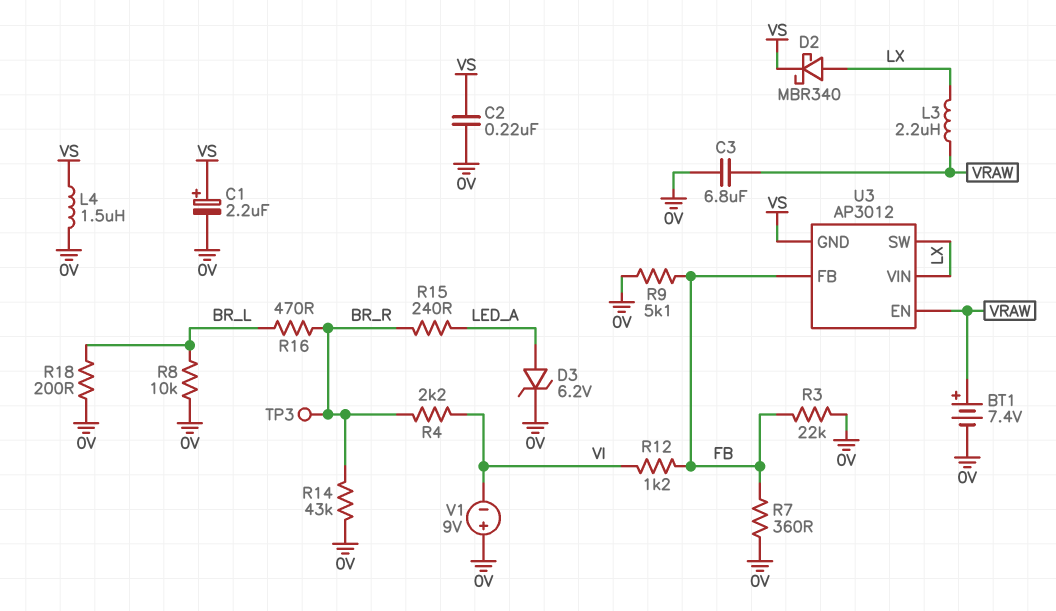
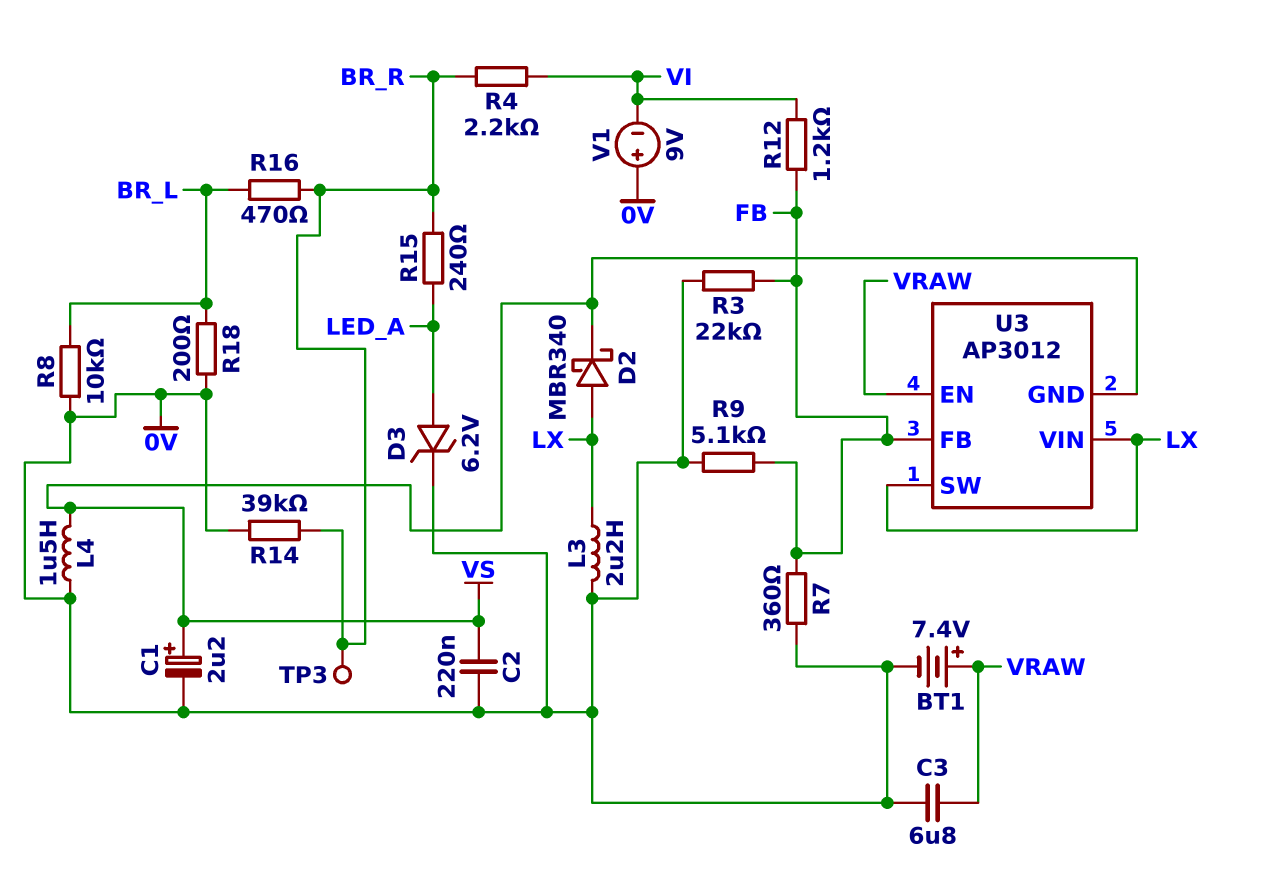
L3: 2.2uH (LX, VRAW) -> 2.2uH (0V, LX)
R14: 43k (0V, BR_R) -> 39k (0V, BR_R)

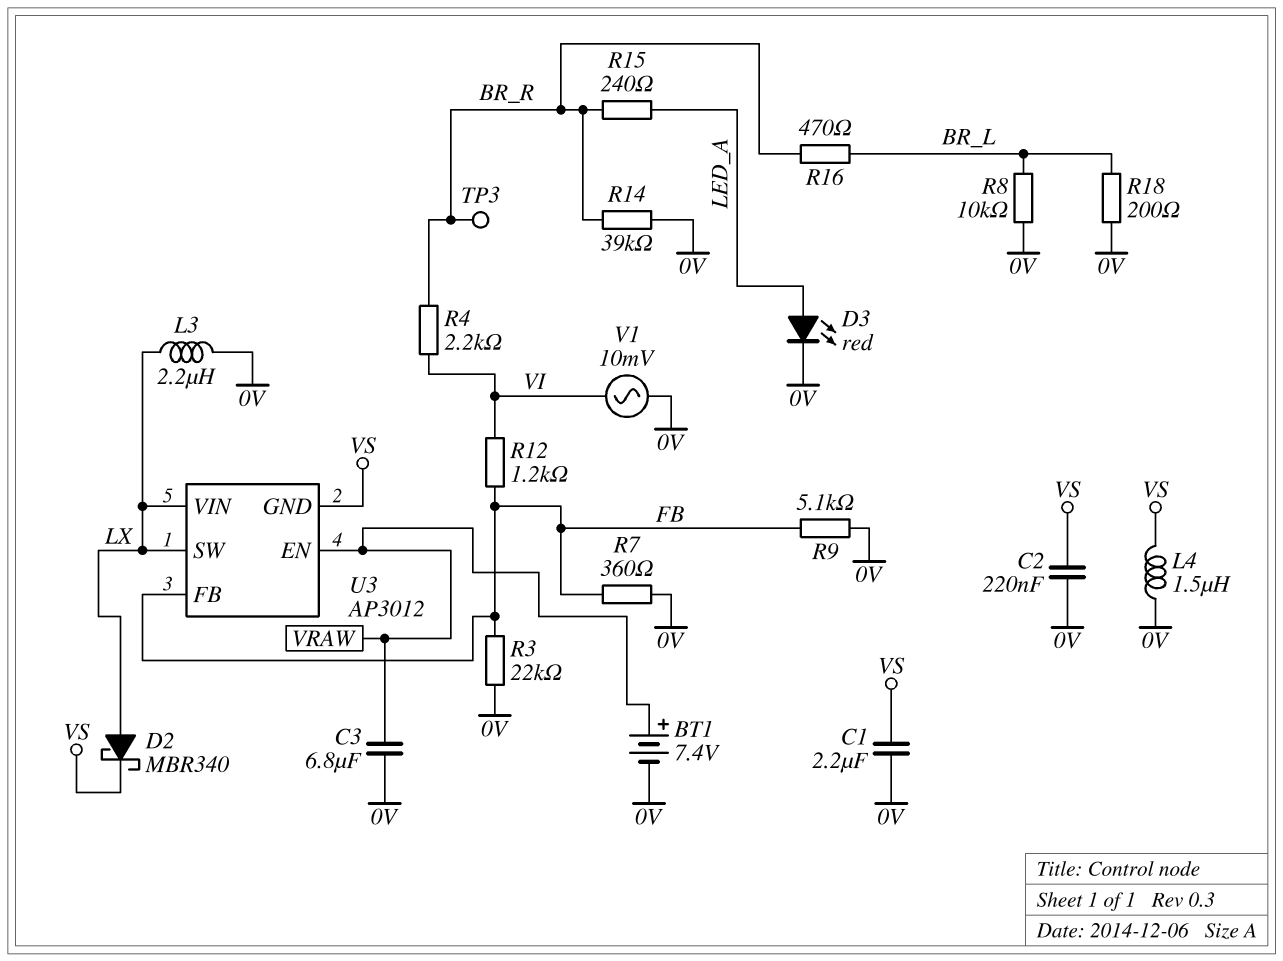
C1: 2.2uF (plus VS, minus 0V) -> 2.2uF (0V, VS)
D3: zener 6.2V (A LED_A, K 0V) -> LED red (A LED_A, K 0V)
V1: 9V (plus 0V, minus VI) -> AC 10mV (0V, VI)

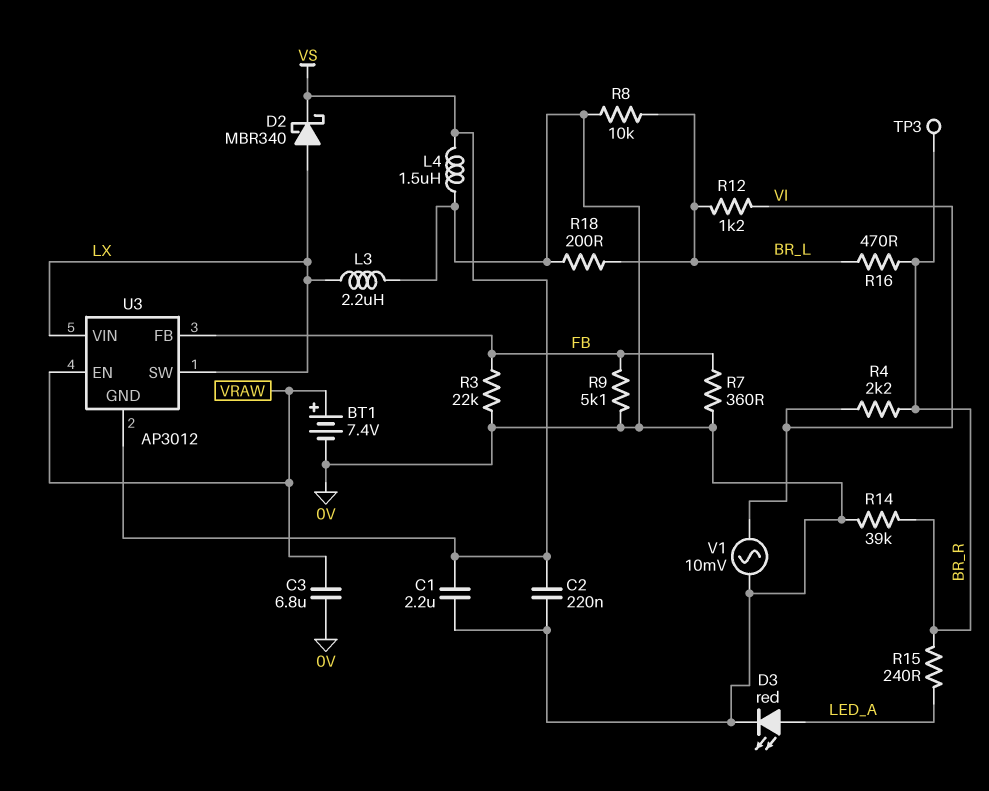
R12: 1.2k (FB, VI) -> 1.2k (BR_L, VI)

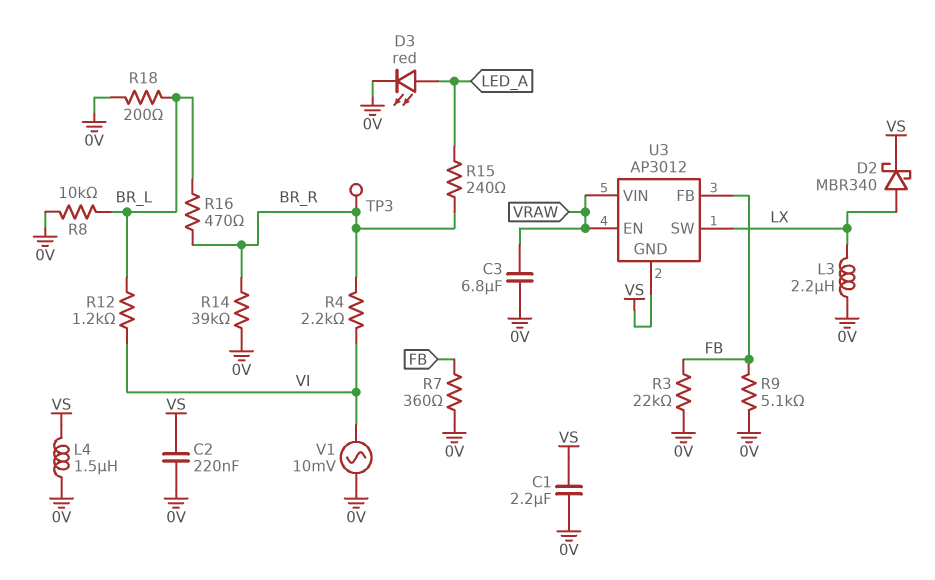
BT1: 7.4V (plus VRAW, minus 0V) -> none
U3 pin VIN: LX -> VRAW

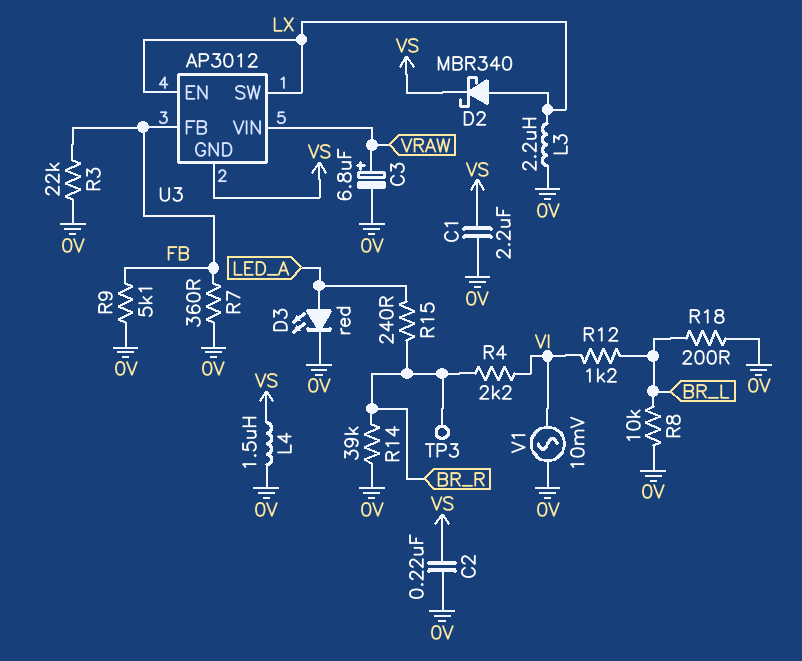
C3: 6.8uF (0V, VRAW) -> 6.8uF (plus VRAW, minus 0V)
R16: 470 (BR_L, BR_R) -> none
U3 pin EN: VRAW -> LX

